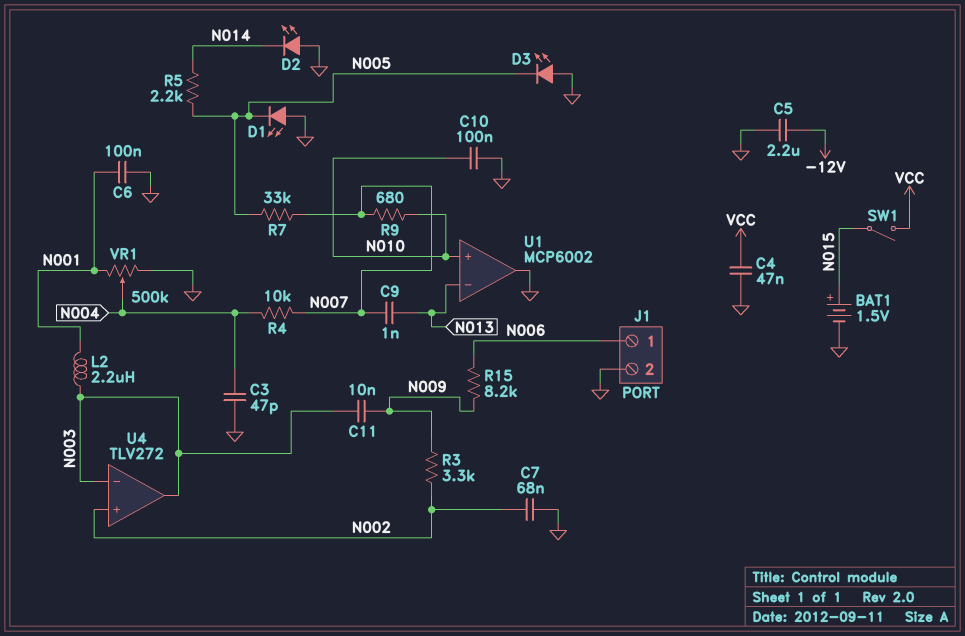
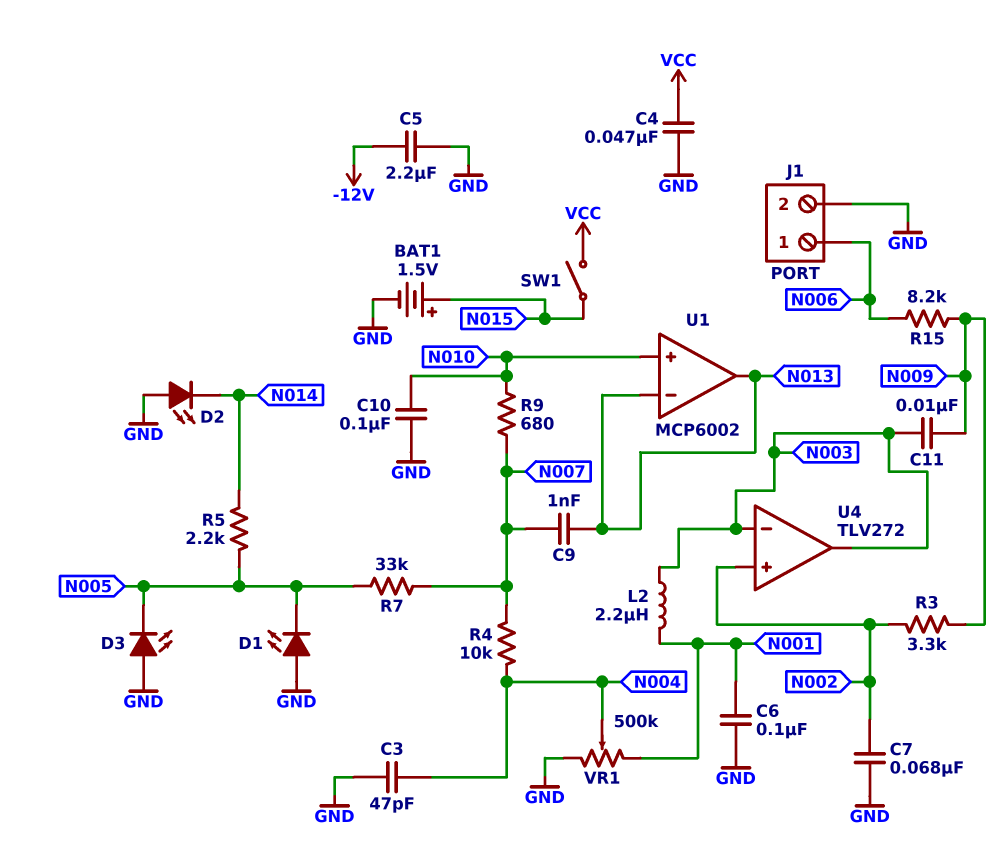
U1 pin out: GND -> N013

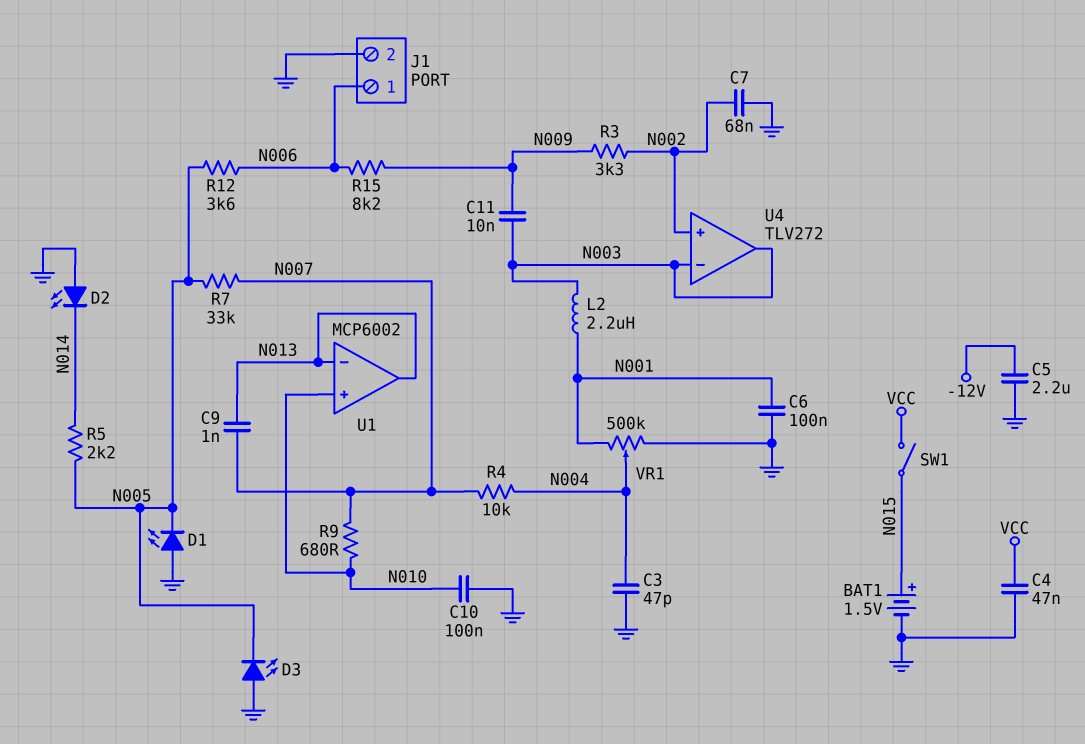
R12: none -> 3.6k (N005, N006)

